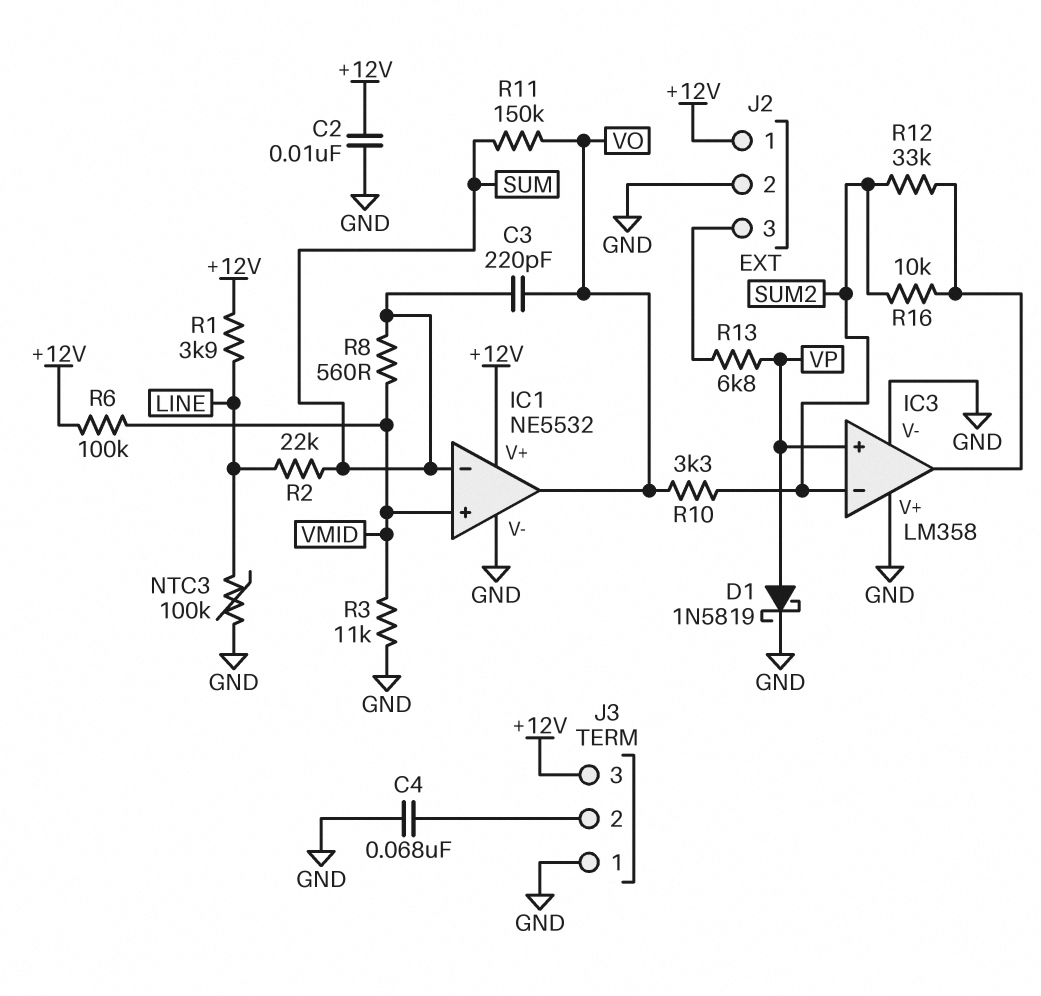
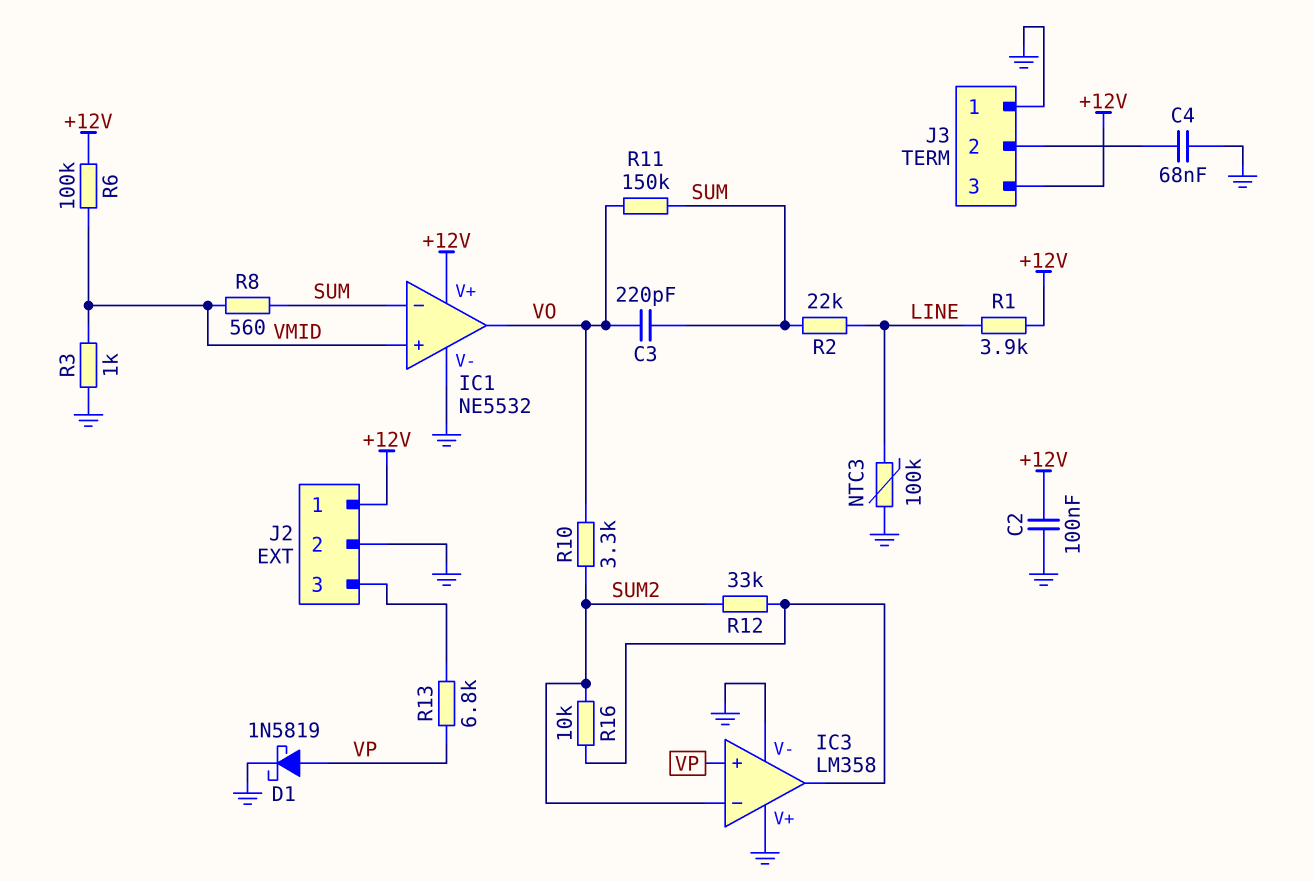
C2: 10nF (+12V, GND) -> 100nF (+12V, GND)
R3: 11k (GND, VMID) -> 1k (GND, VMID)

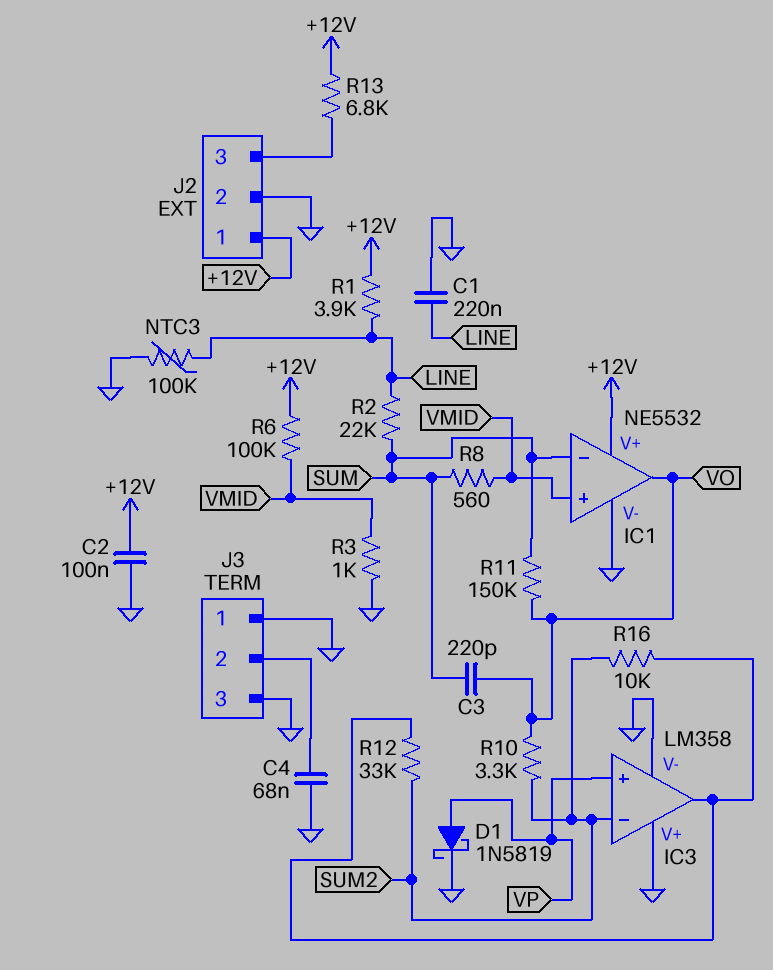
C1: none -> 220nF (GND, LINE)
J3 pin 3: +12V -> GND
R13: 6.8k (J2/3, VP) -> 6.8k (+12V, J2/3)

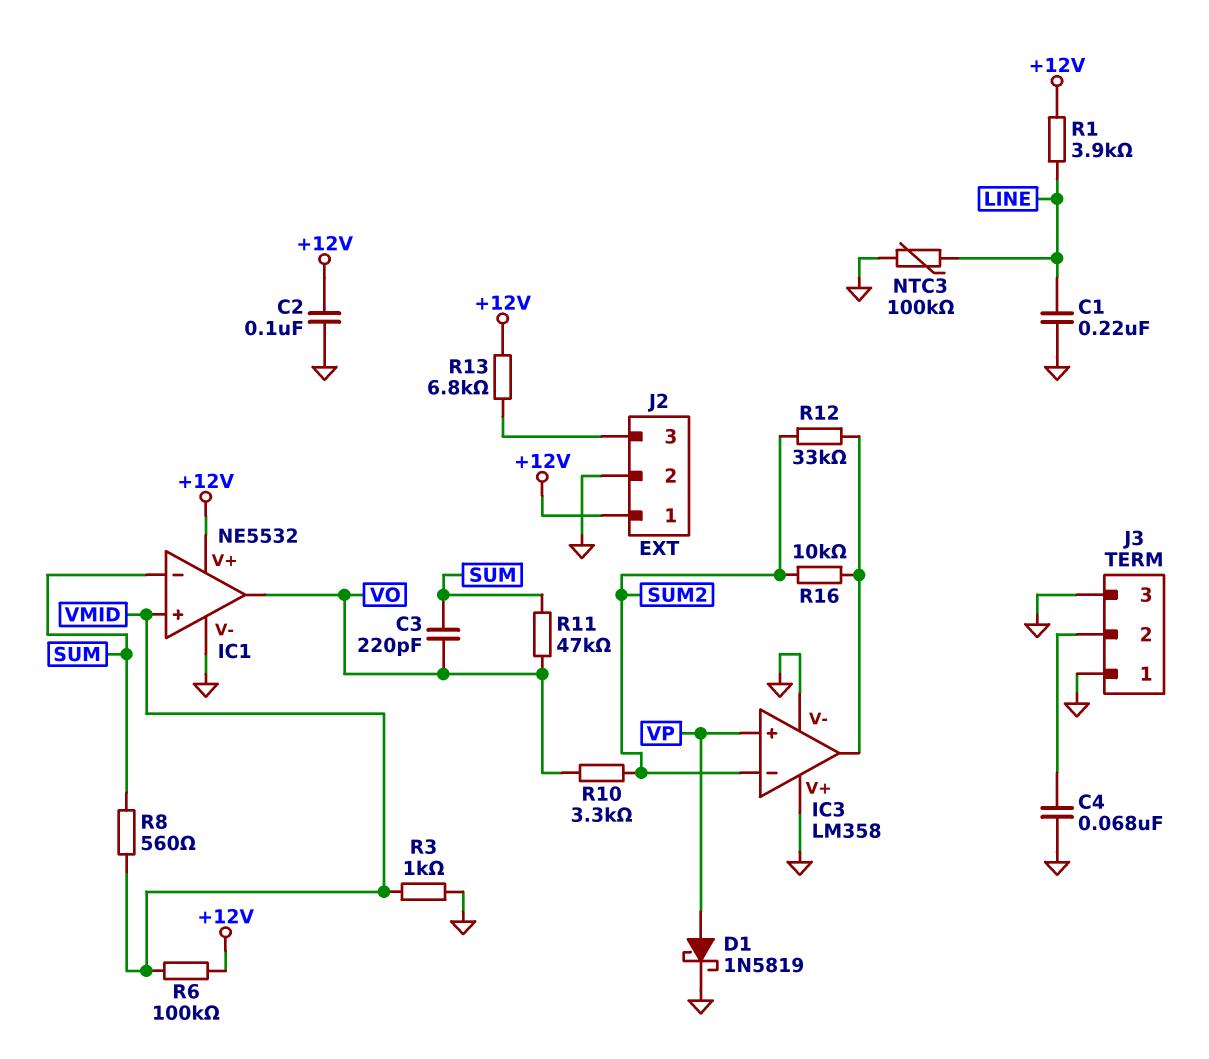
R2: 22k (LINE, SUM) -> none
R11: 150k (SUM, VO) -> 47k (SUM, VO)

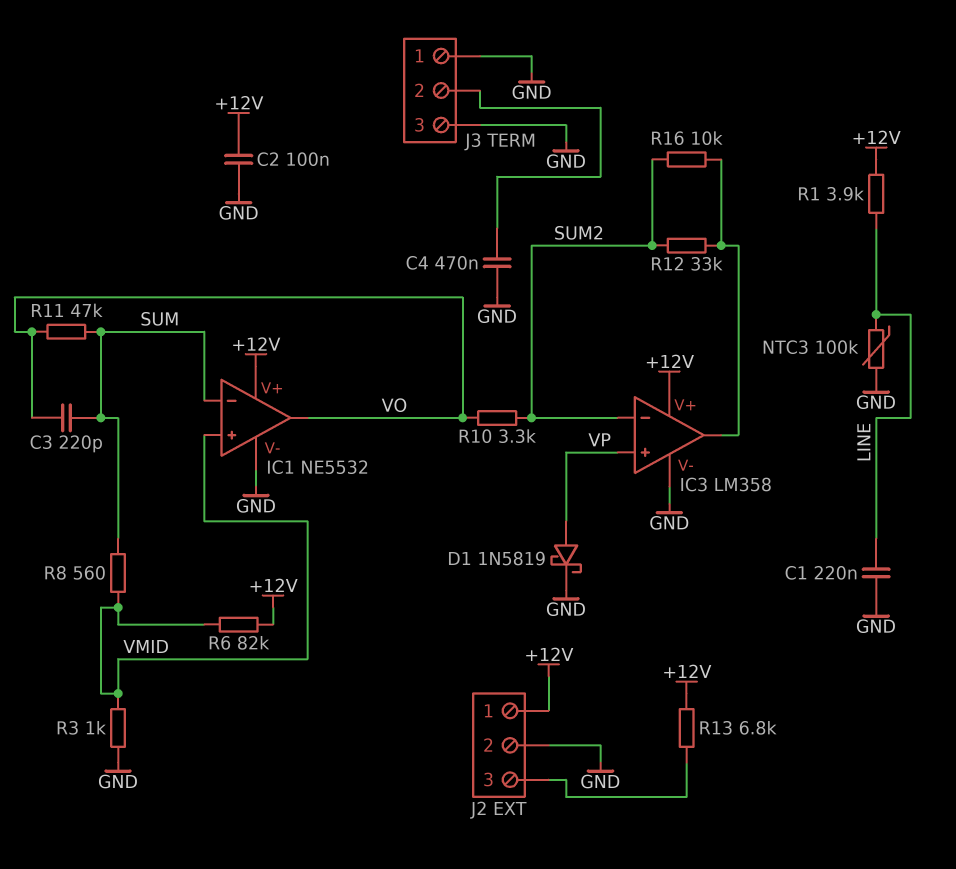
C4: 68nF (GND, J3/2) -> 470nF (GND, J3/2)
IC3 pin V+: GND -> +12V
R6: 100k (+12V, VMID) -> 82k (+12V, VMID)

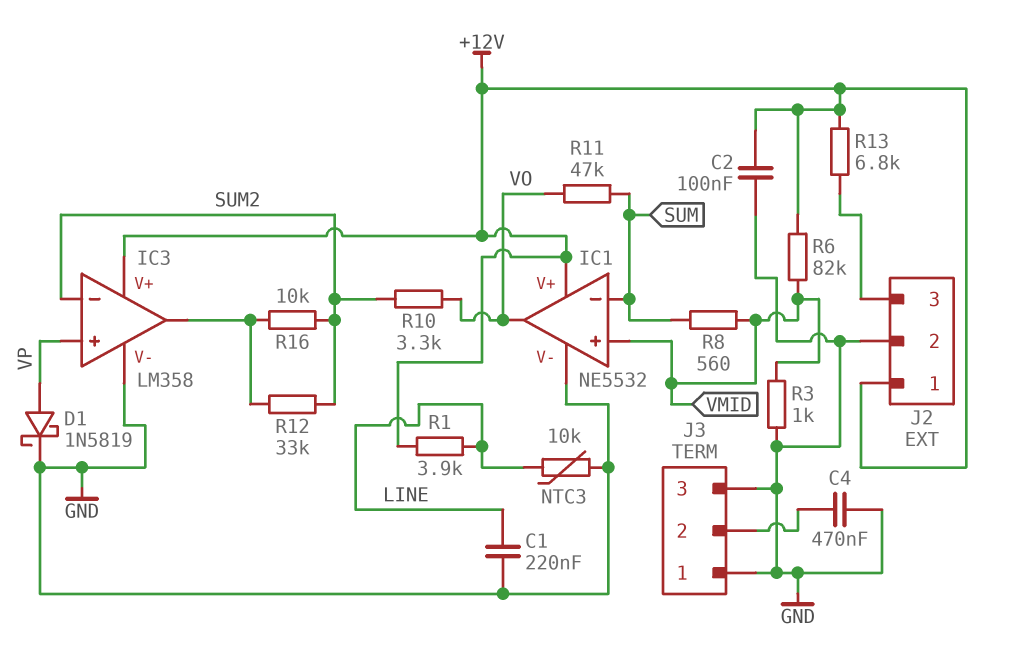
C3: 220pF (SUM, VO) -> none
NTC3: 100k (GND, LINE) -> 10k (GND, LINE)

